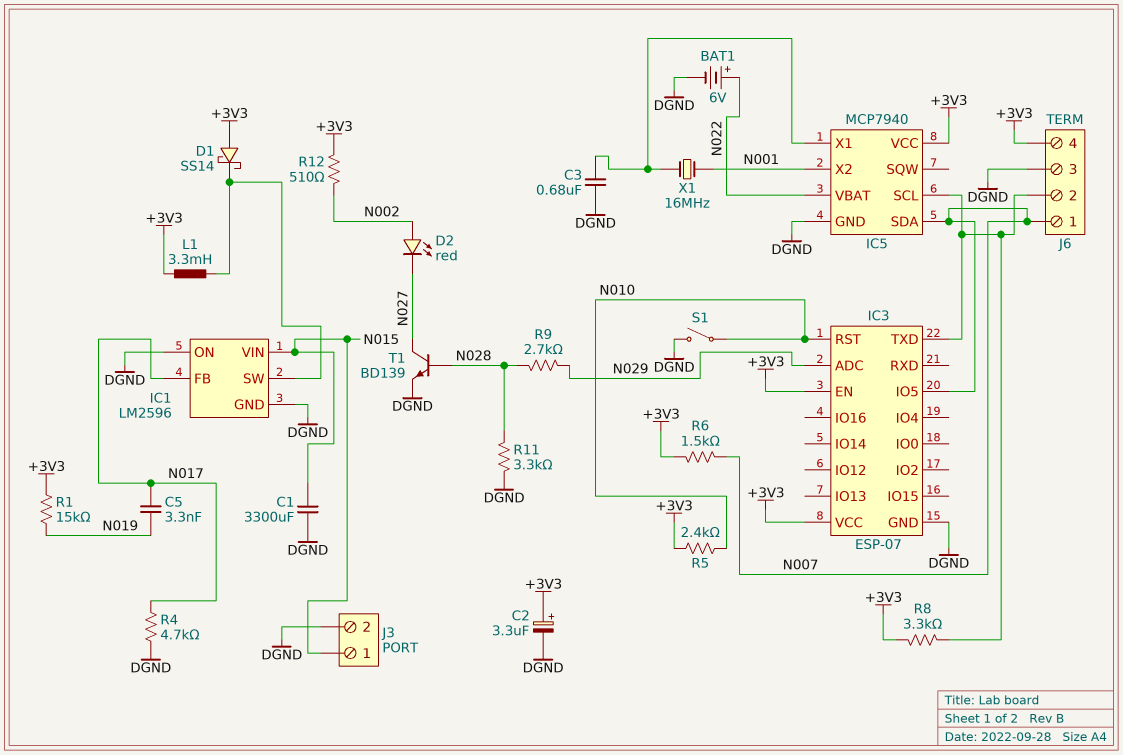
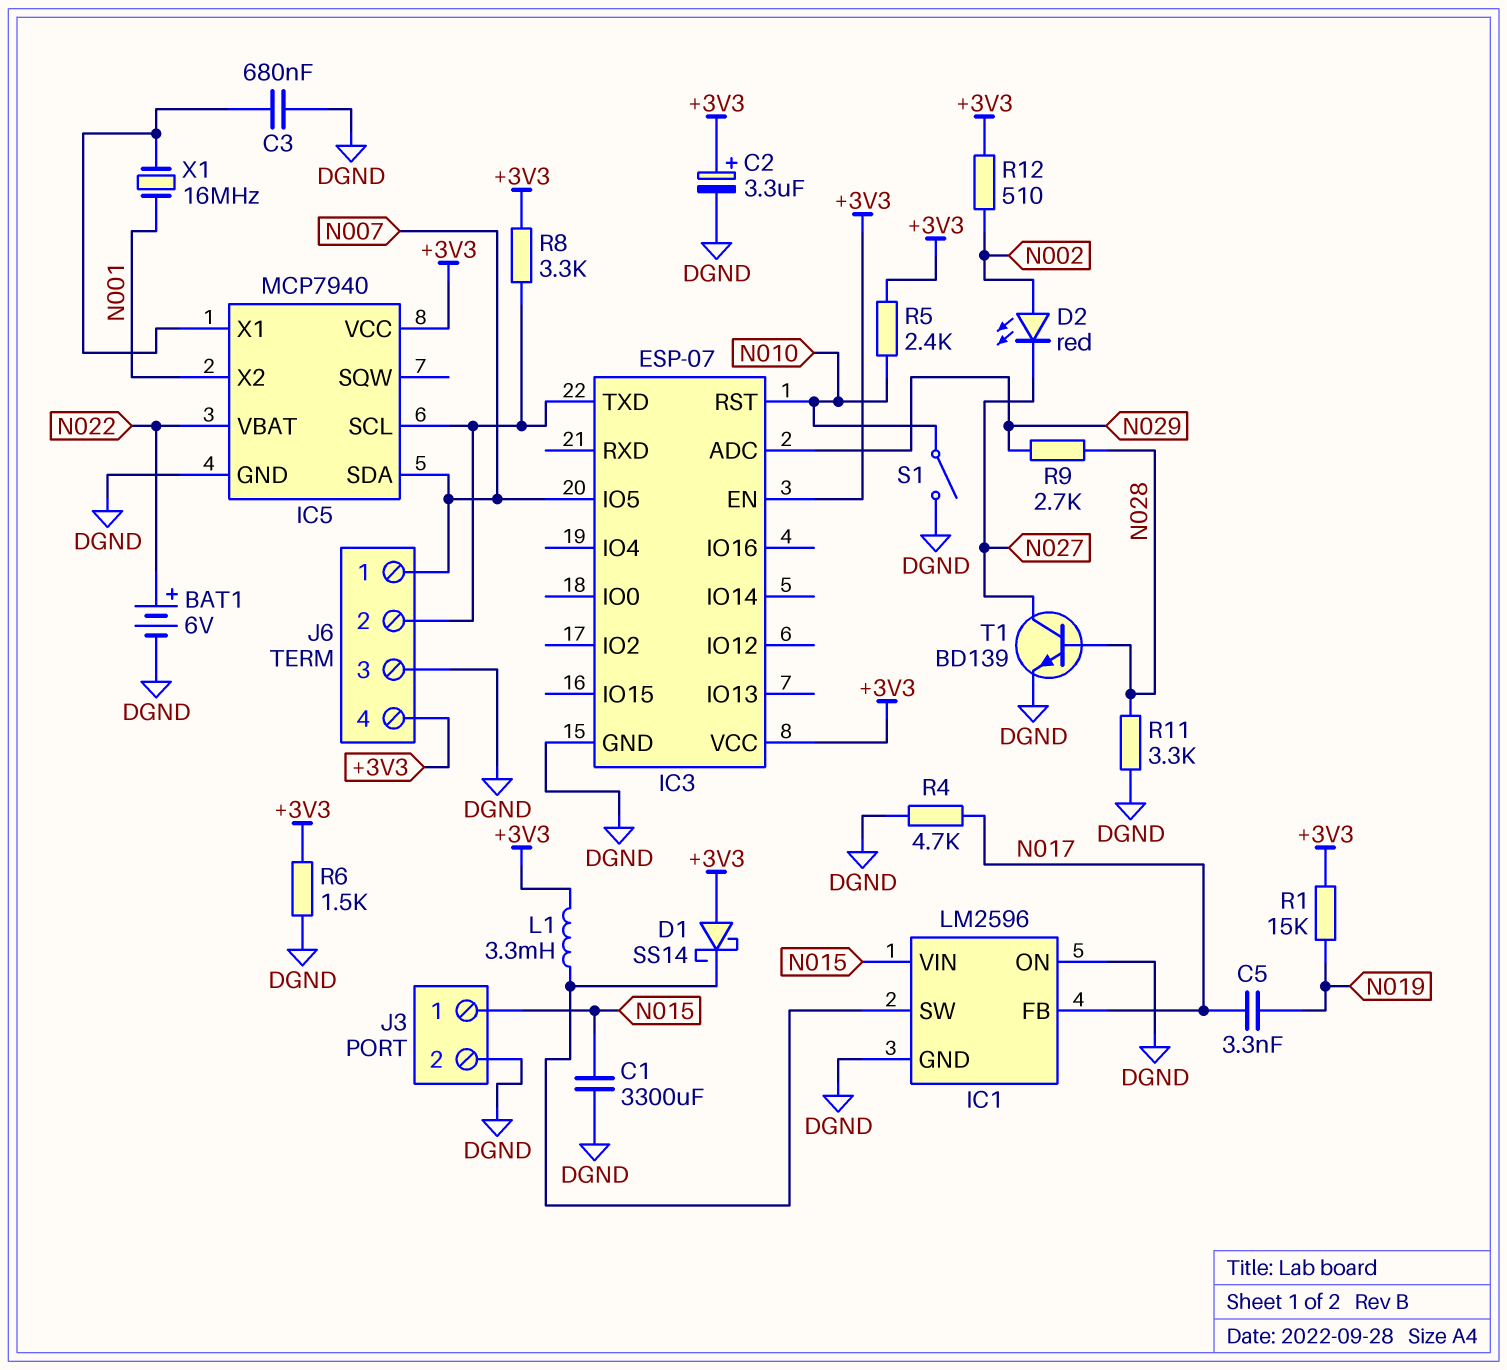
R6: 1.5k (+3V3, N007) -> 1.5k (+3V3, DGND)

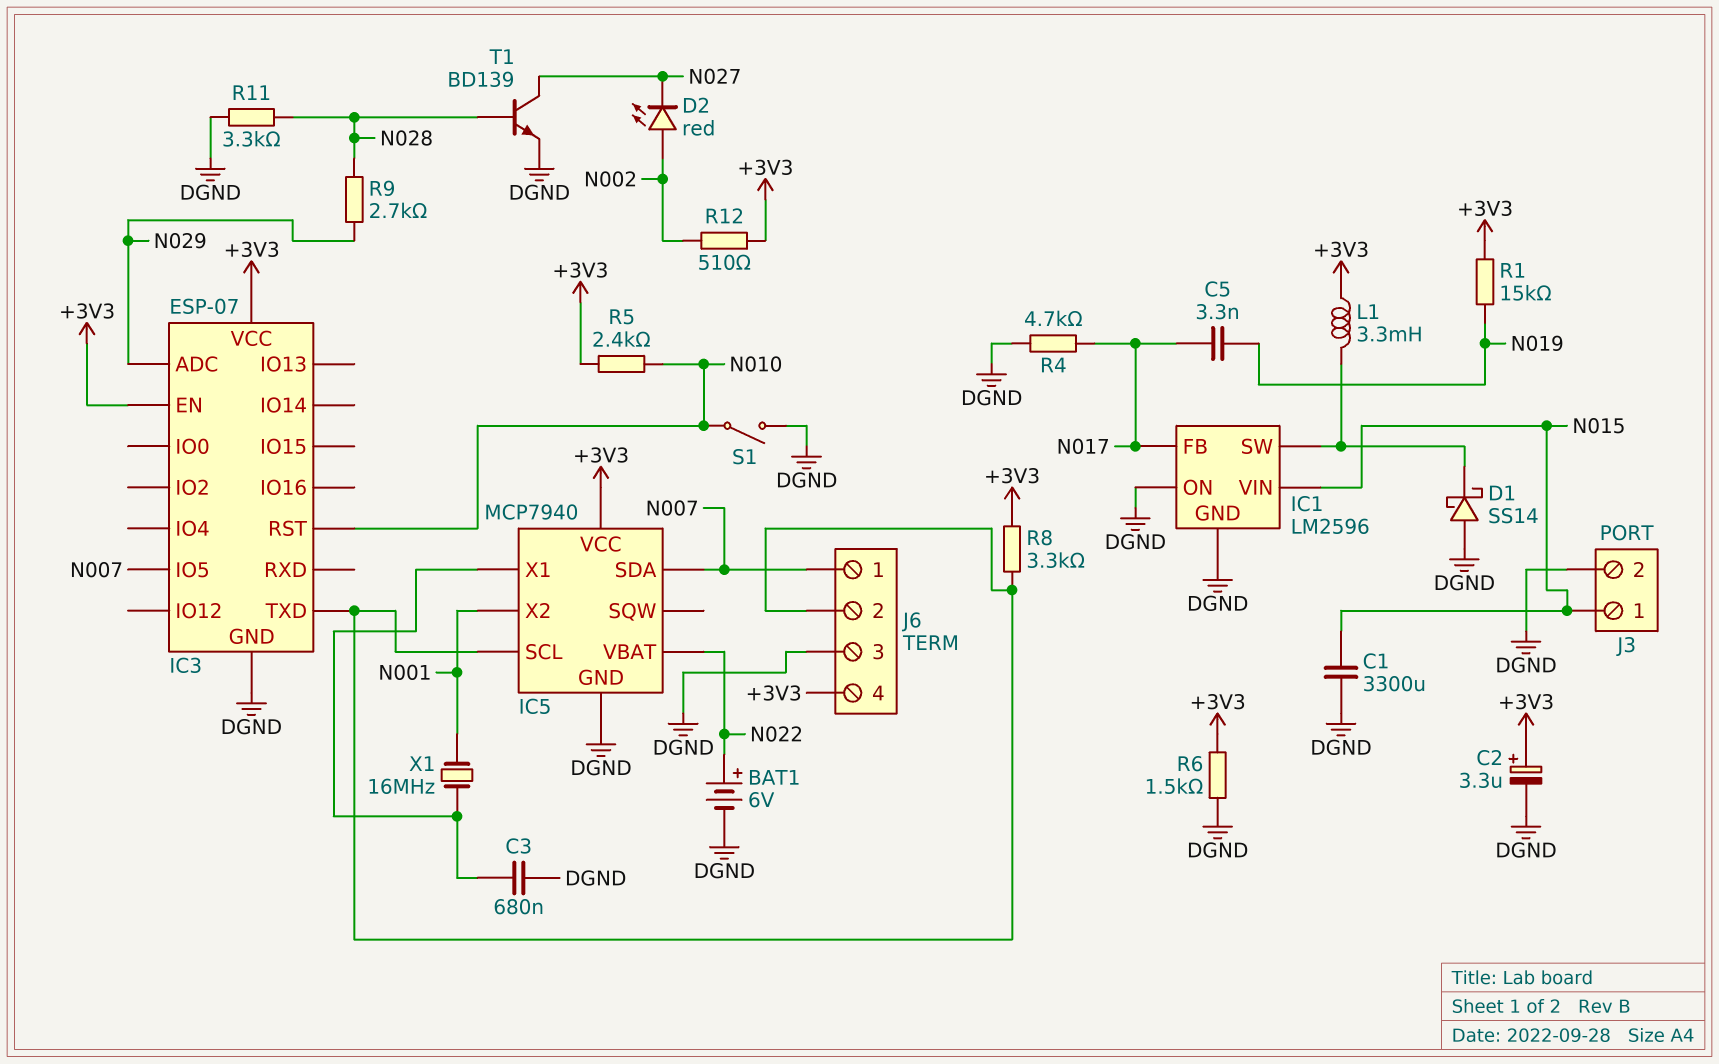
D1: schottky SS14 (A +3V3, K IC1/SW) -> schottky SS14 (A DGND, K IC1/SW)

